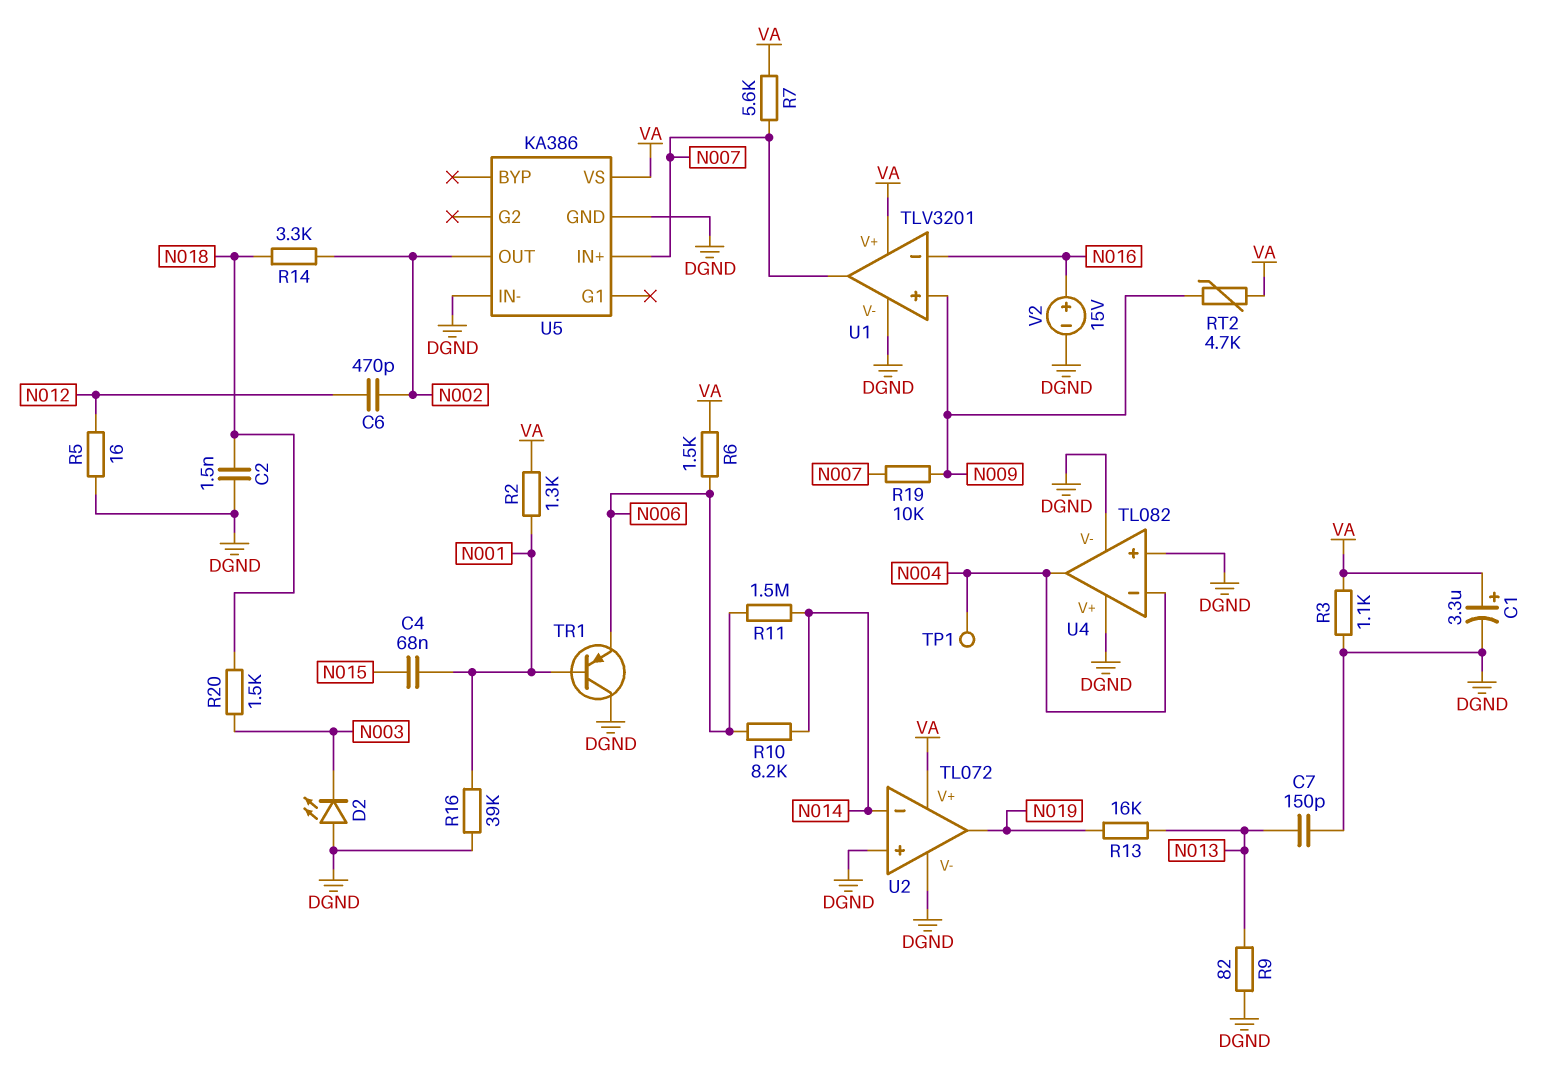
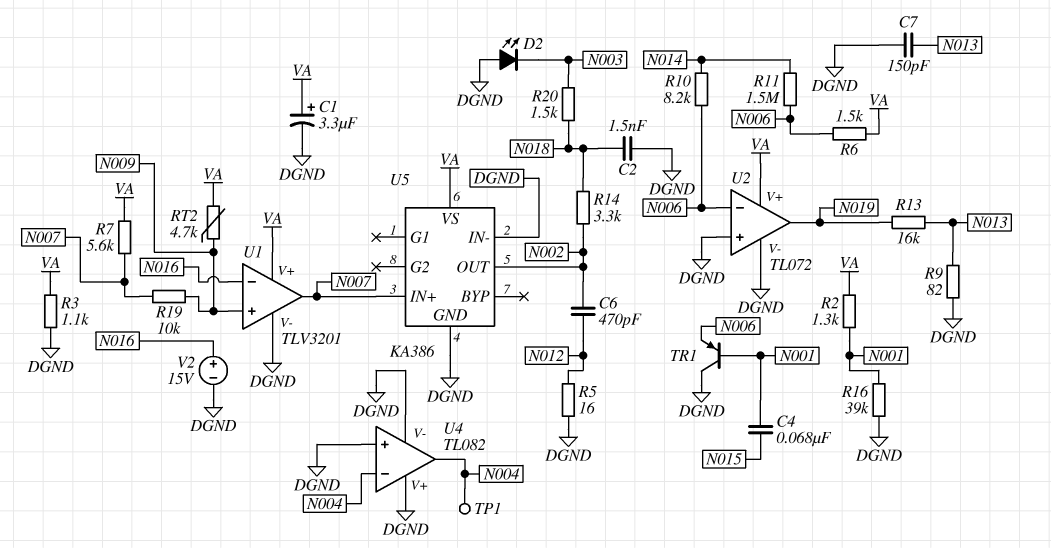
U2 pin in-: N014 -> N006

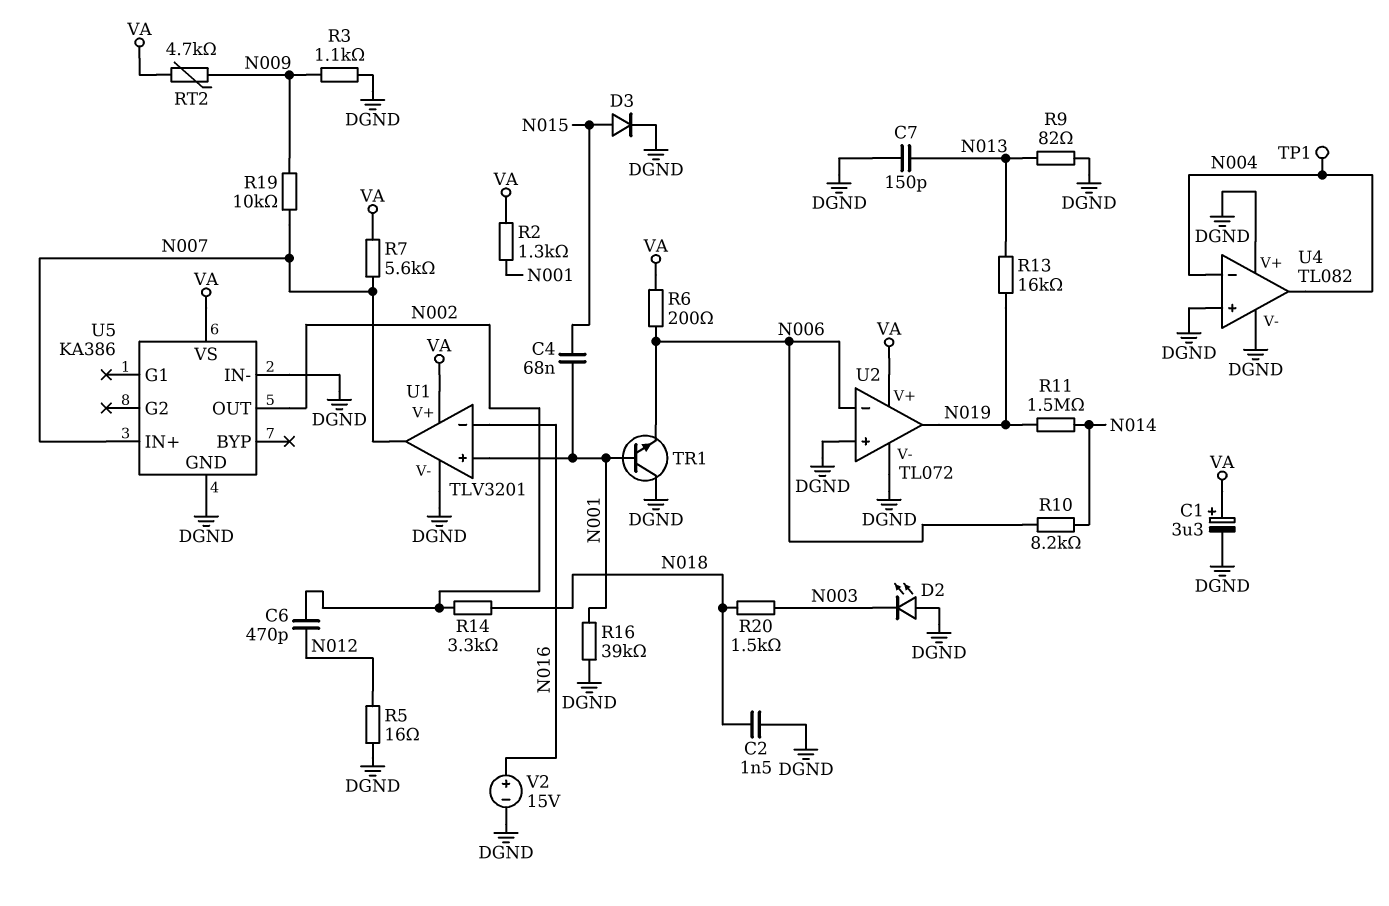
D3: none -> diode (A N015, K DGND)
R3: 1.1k (DGND, VA) -> 1.1k (DGND, N009)
R6: 1.5k (N006, VA) -> 200 (N006, VA)
R11: 1.5M (N006, N014) -> 1.5M (N014, N019)
TR1: PNP (B N001, C DGND, E N006) -> NPN (B N001, C DGND, E N006)
U1 pin in+: N009 -> N001

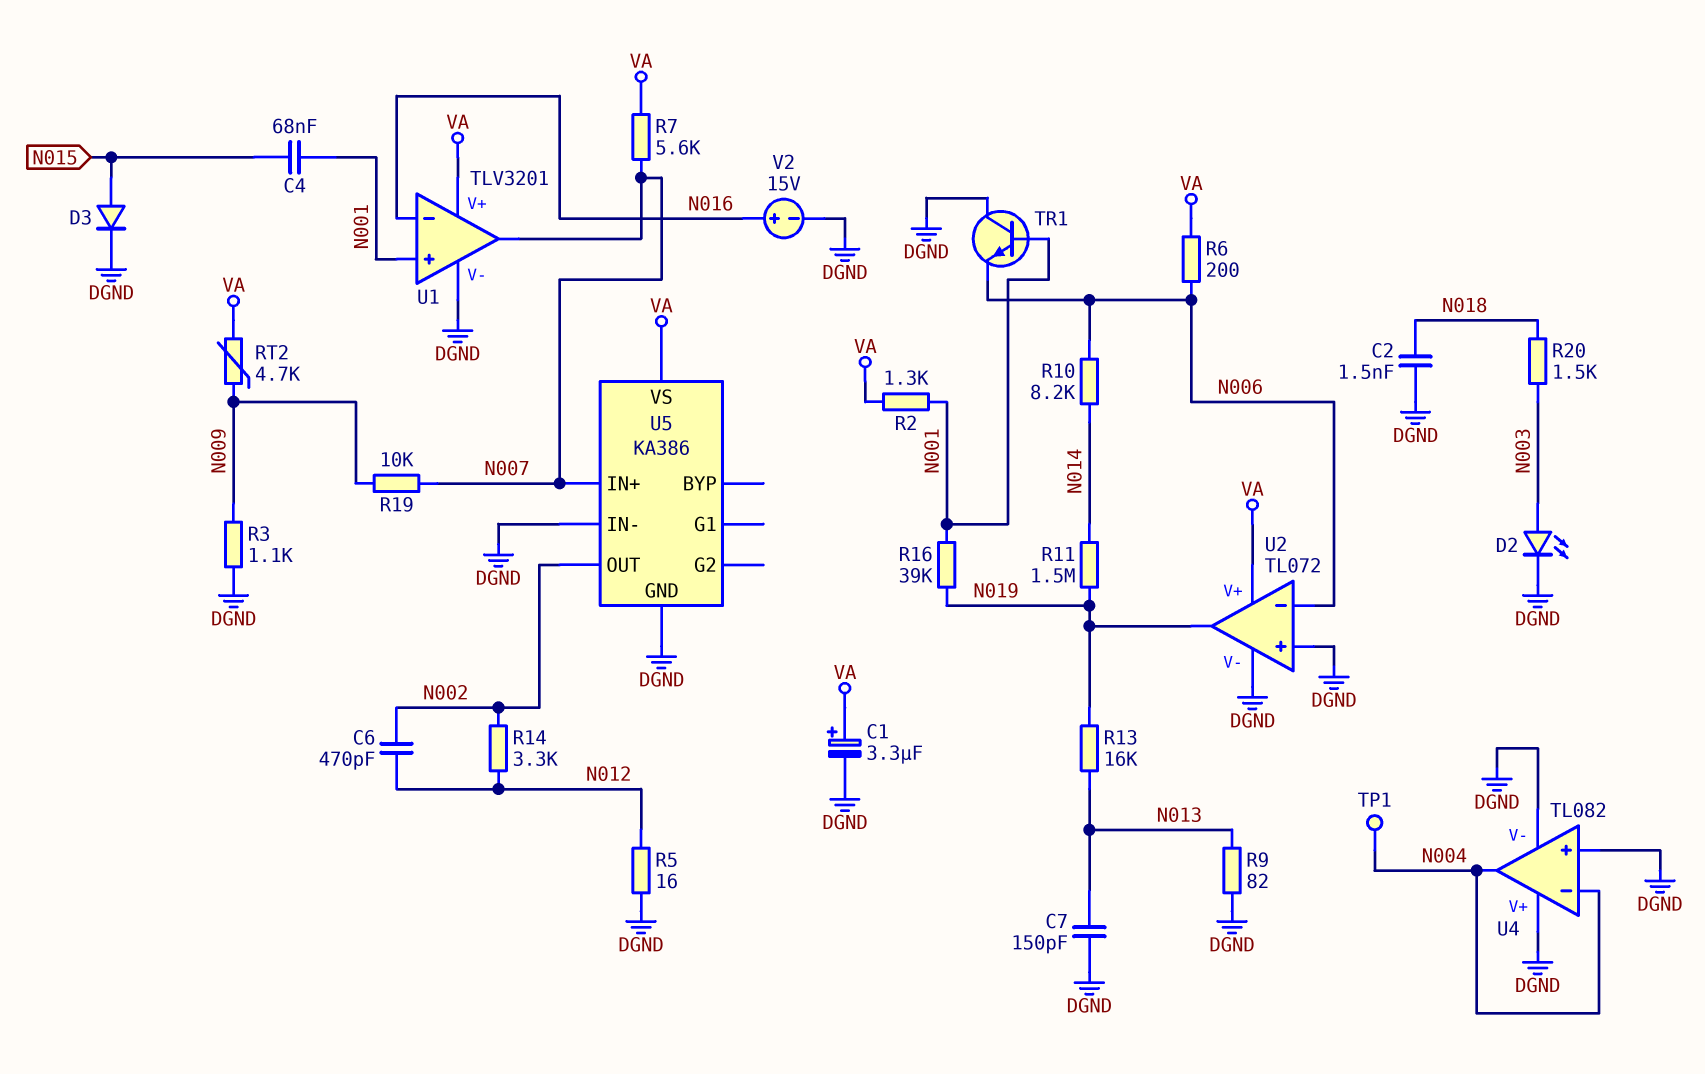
D2: LED (A DGND, K N003) -> LED (A N003, K DGND)
R14: 3.3k (N002, N018) -> 3.3k (N002, N012)
R16: 39k (DGND, N001) -> 39k (N001, N019)

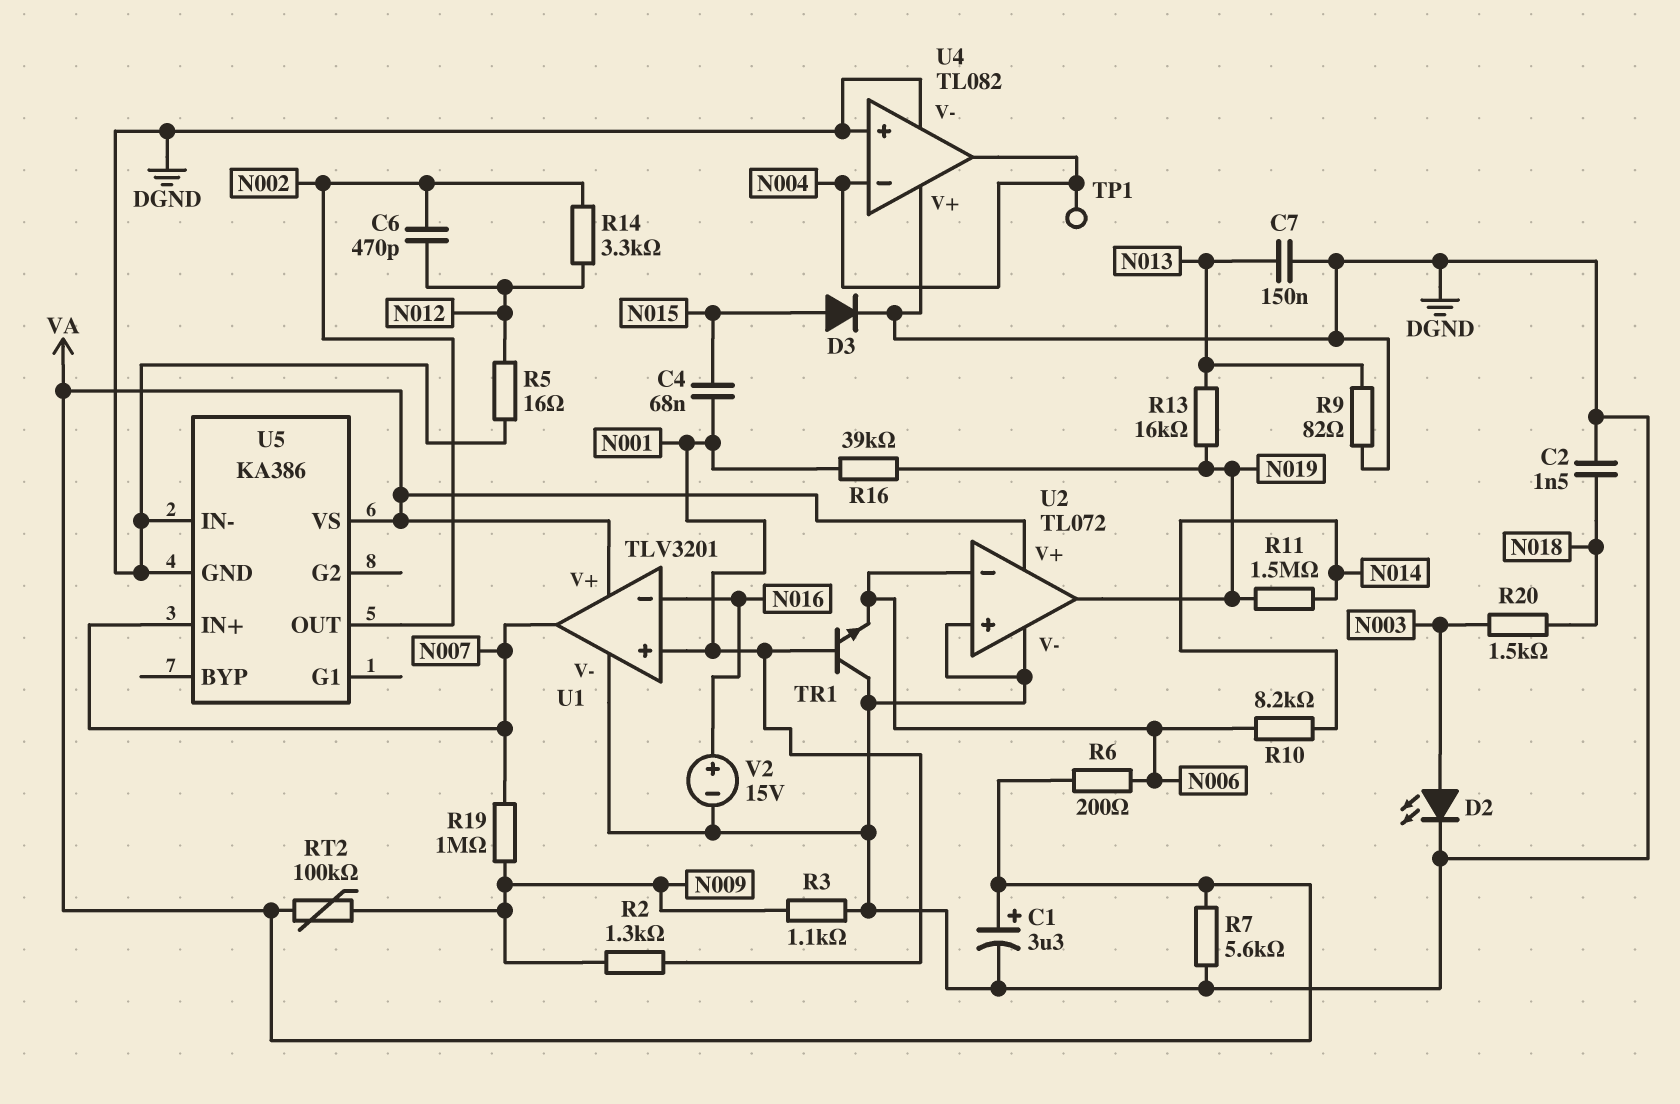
C7: 150pF (DGND, N013) -> 150nF (DGND, N013)
R2: 1.3k (N001, VA) -> 1.3k (N001, N009)
R7: 5.6k (N007, VA) -> 5.6k (DGND, VA)
R19: 10k (N007, N009) -> 1M (N007, N009)
RT2: 4.7k (N009, VA) -> 100k (N009, VA)

